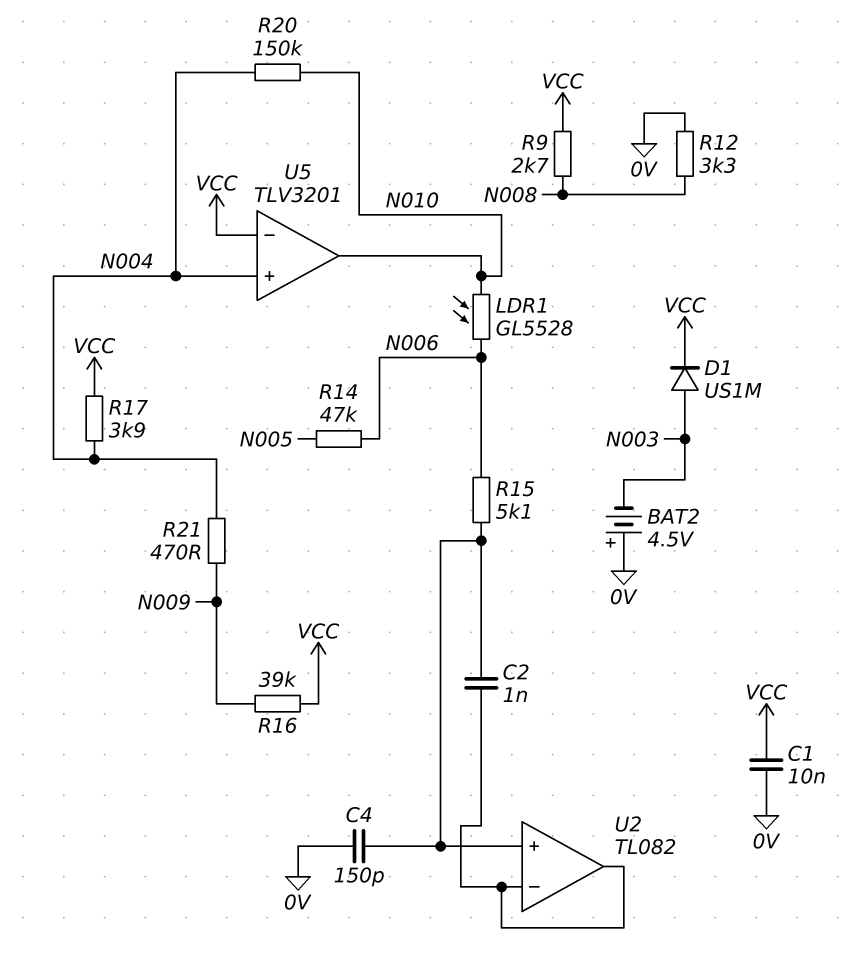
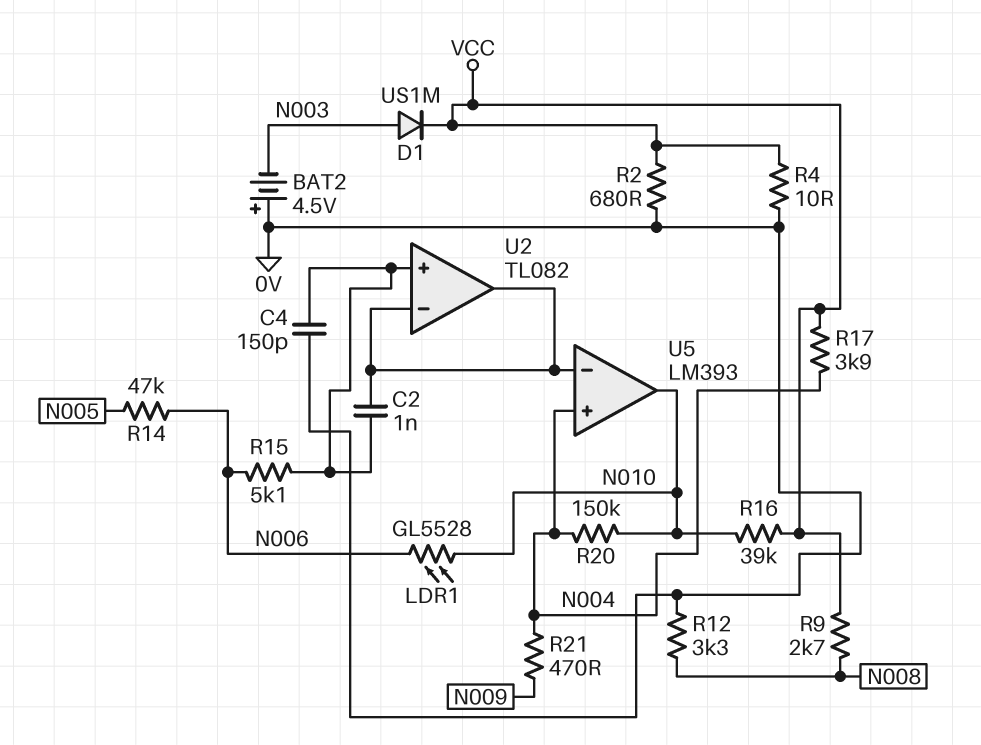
C1: 10nF (0V, VCC) -> none
R2: none -> 680 (0V, VCC)
R4: none -> 10 (0V, VCC)
R16: 39k (N009, VCC) -> 39k (N010, VCC)
U5: TLV3201 -> LM393
U5 pin in-: VCC -> U2/in-

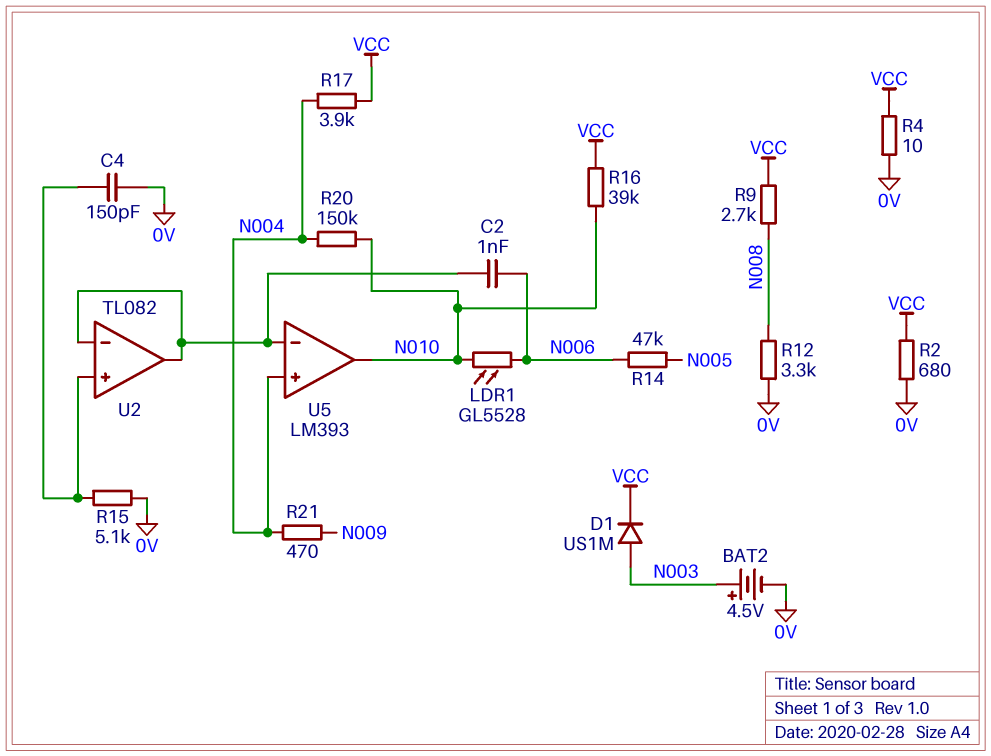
BAT2: 4.5V (plus 0V, minus N003) -> 4.5V (plus N003, minus 0V)
C2: 1nF (U2/in+, U2/in-) -> 1nF (N006, U2/in-)
R15: 5.1k (N006, U2/in+) -> 5.1k (0V, U2/in+)

